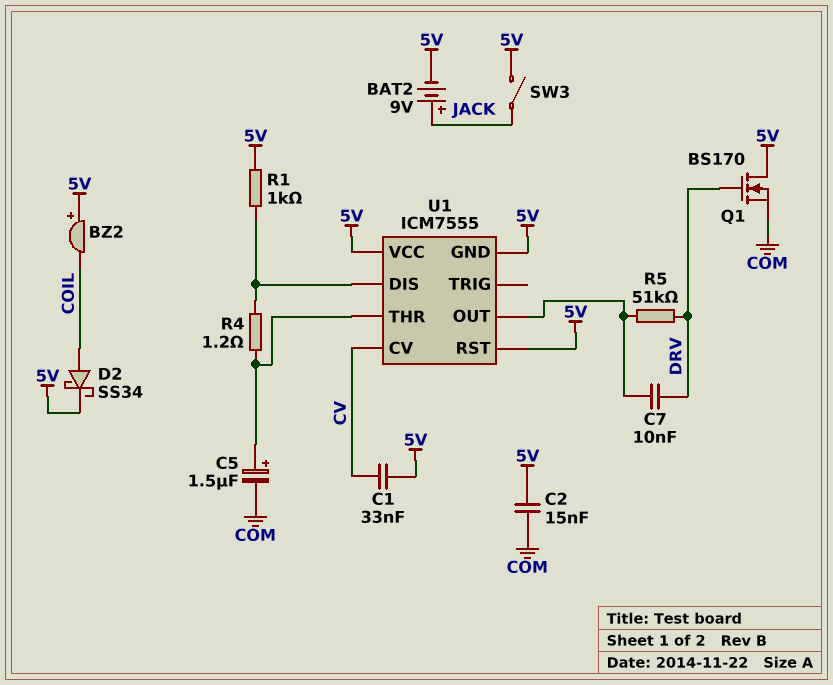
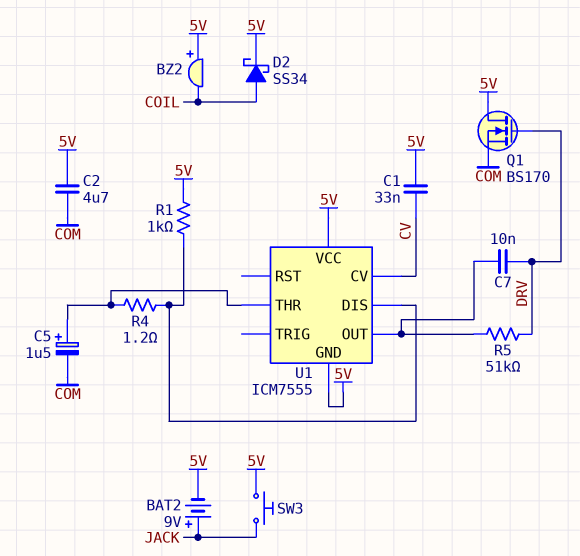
C2: 15nF (5V, COM) -> 4.7uF (5V, COM)
SW3: switch (5V, JACK) -> button (5V, JACK)
U1 pin RST: 5V -> none

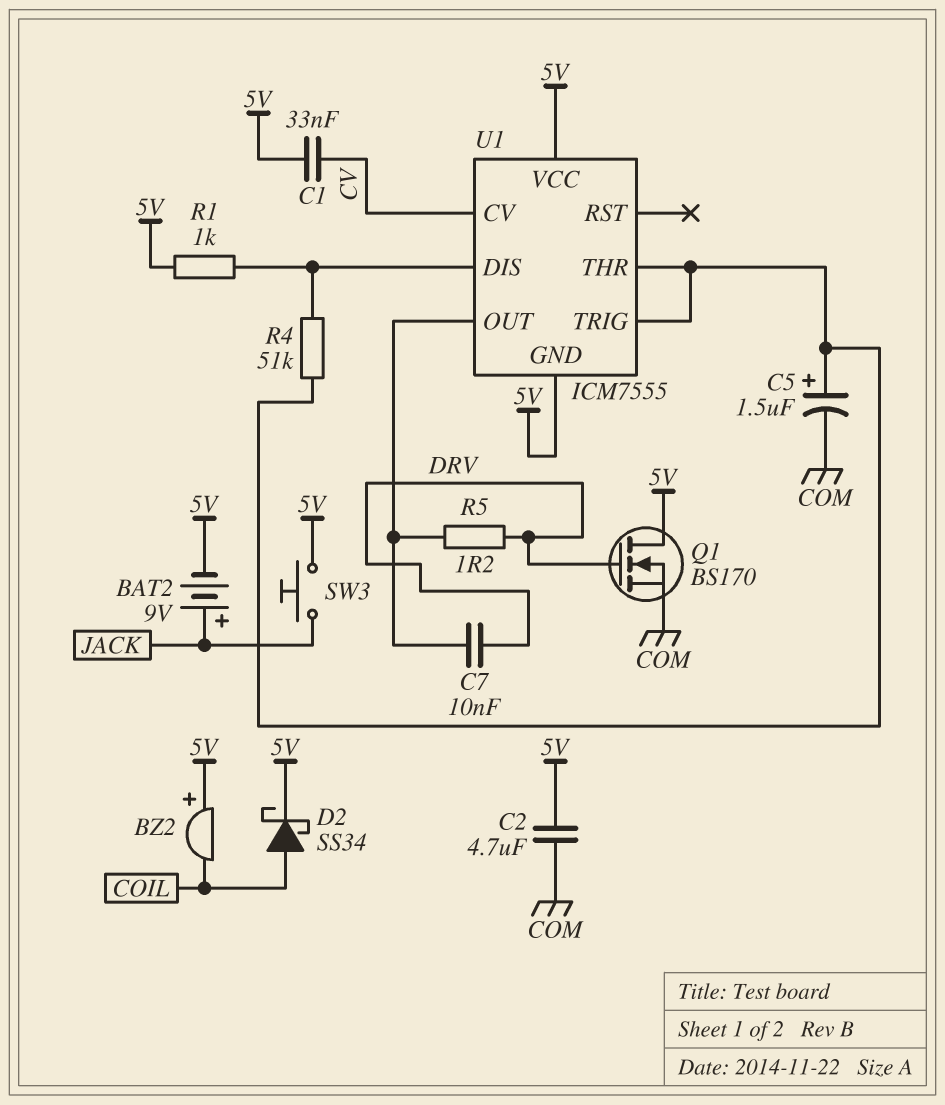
R4: 1.2 (U1/DIS, U1/THR) -> 51k (U1/DIS, U1/THR)
R5: 51k (DRV, U1/OUT) -> 1.2 (DRV, U1/OUT)
U1 pin TRIG: none -> U1/THR

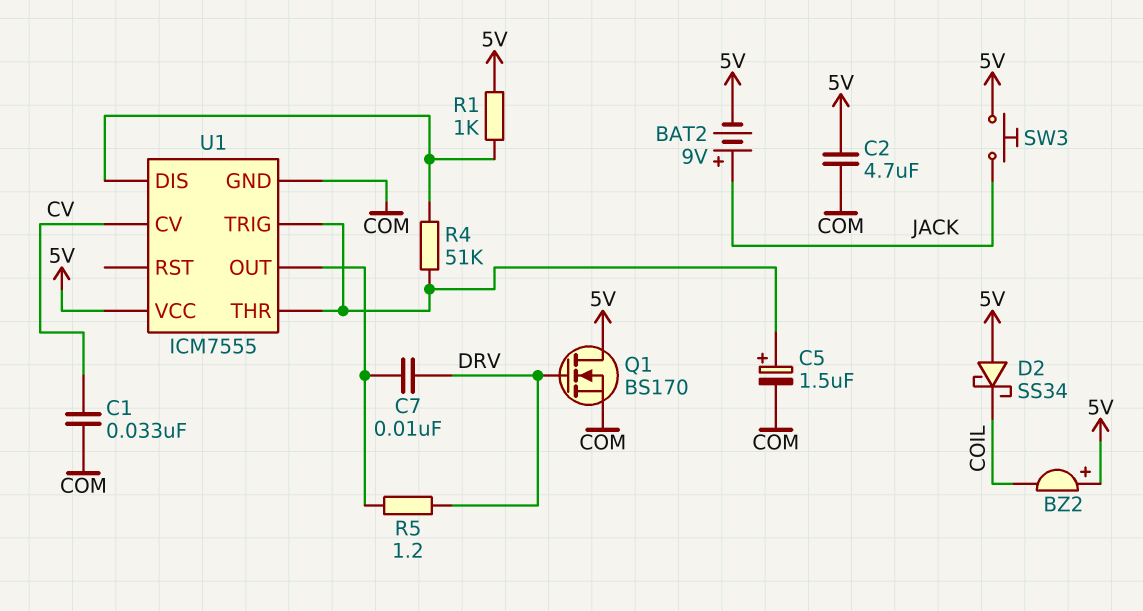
C1: 33nF (5V, CV) -> 33nF (COM, CV)
D2: schottky SS34 (A COIL, K 5V) -> schottky SS34 (A 5V, K COIL)
U1 pin GND: 5V -> COM

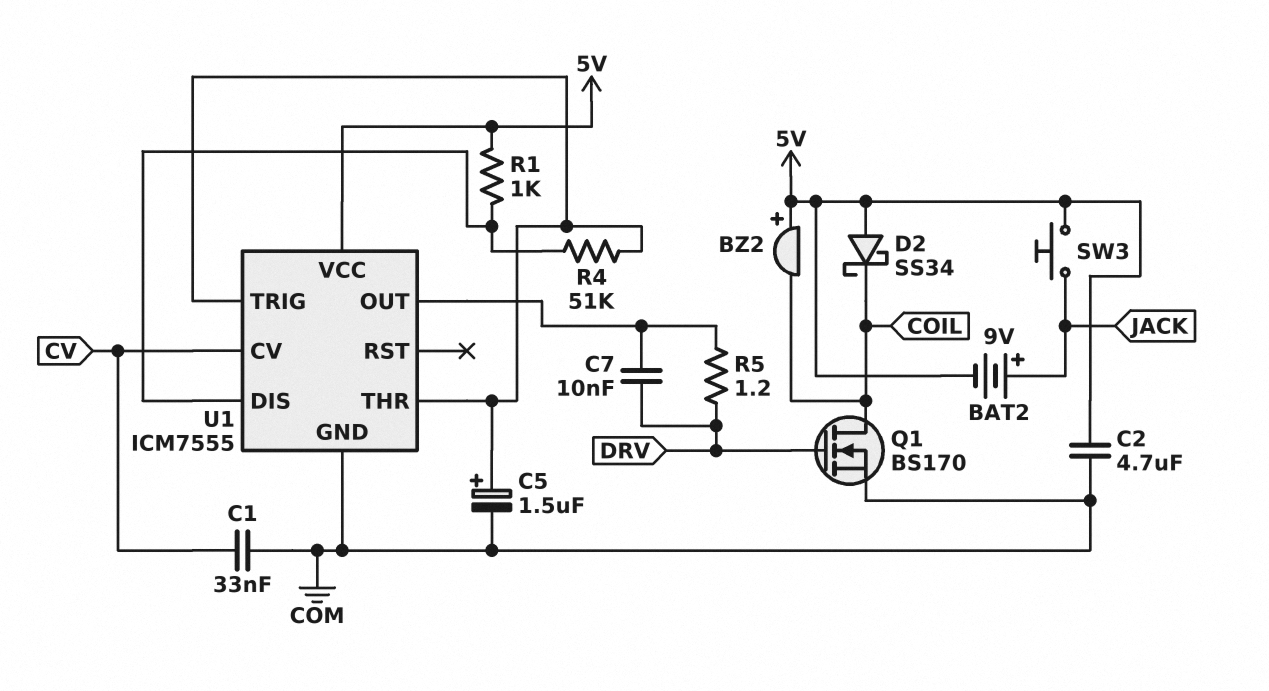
Q1: NMOS BS170 (G DRV, D 5V, S COM) -> NMOS BS170 (G DRV, D COIL, S COM)

